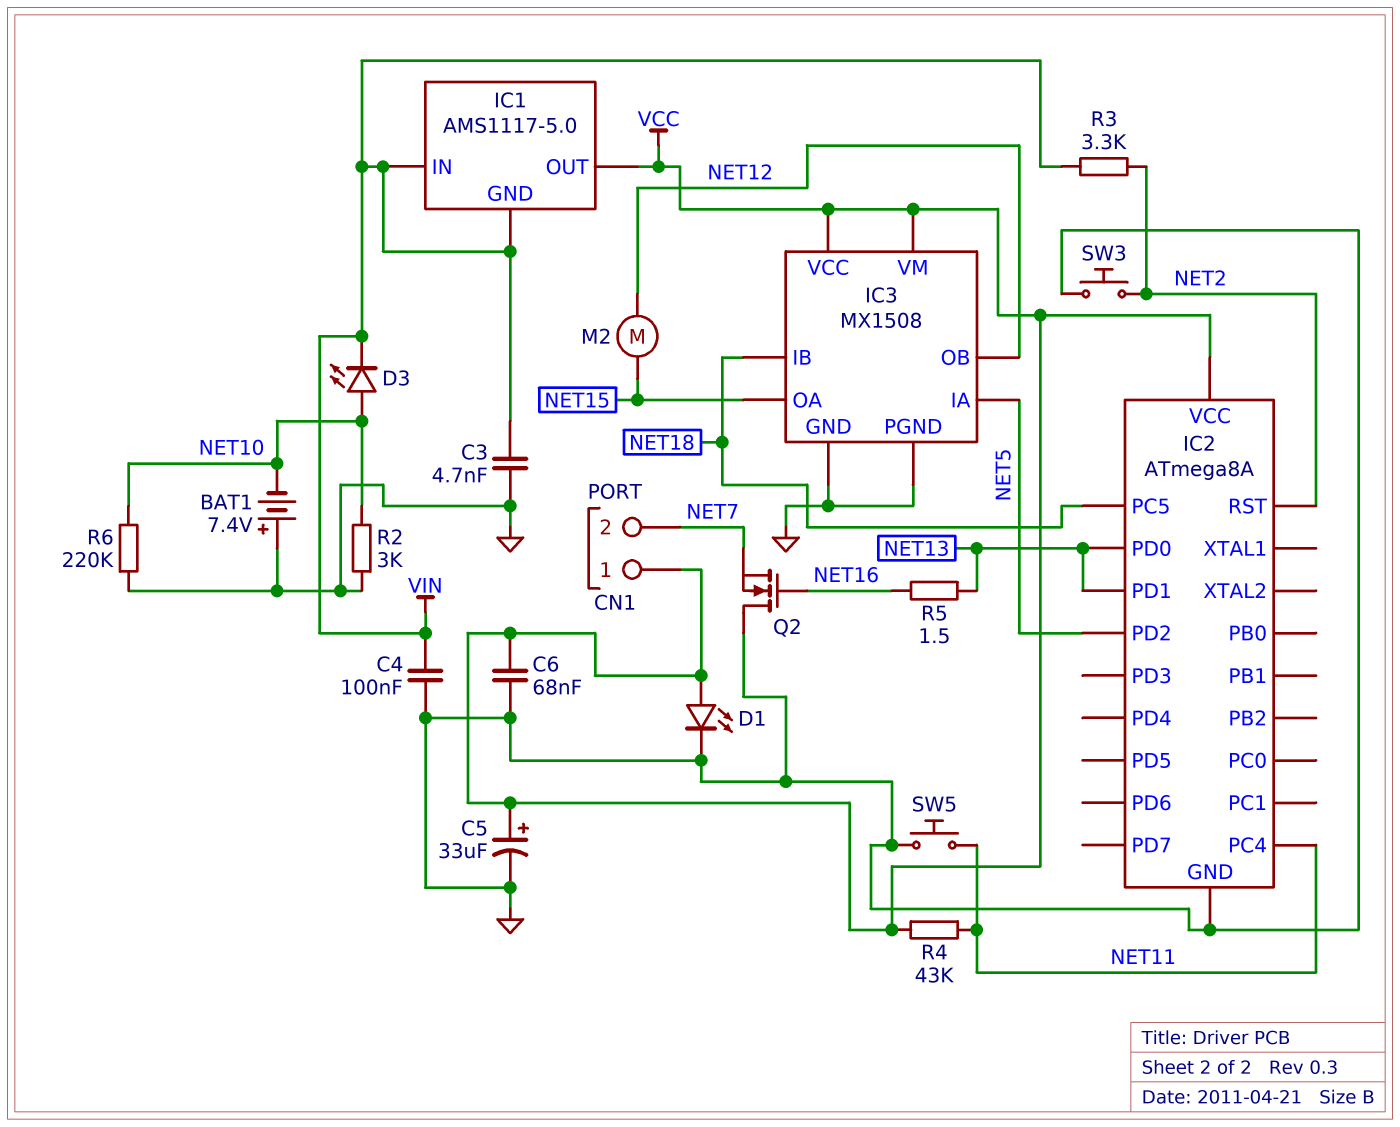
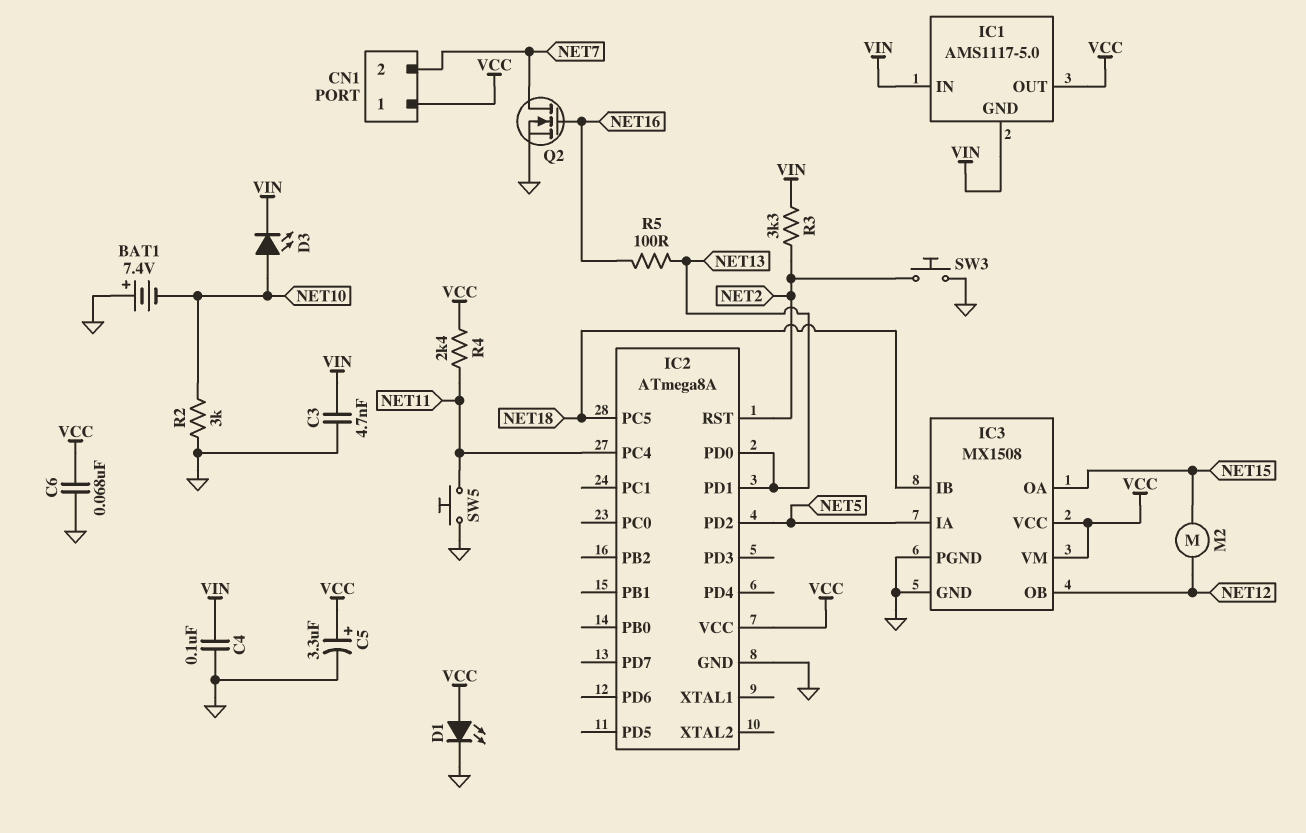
C5: 33uF (plus VCC, minus GND) -> 3.3uF (plus VCC, minus GND)
Q2: NMOS (G NET16, D GND, S NET7) -> NMOS (G NET16, D NET7, S GND)
R4: 43k (NET11, VCC) -> 2.4k (NET11, VCC)
R5: 1.5 (NET13, NET16) -> 100 (NET13, NET16)
R6: 220k (GND, NET10) -> none

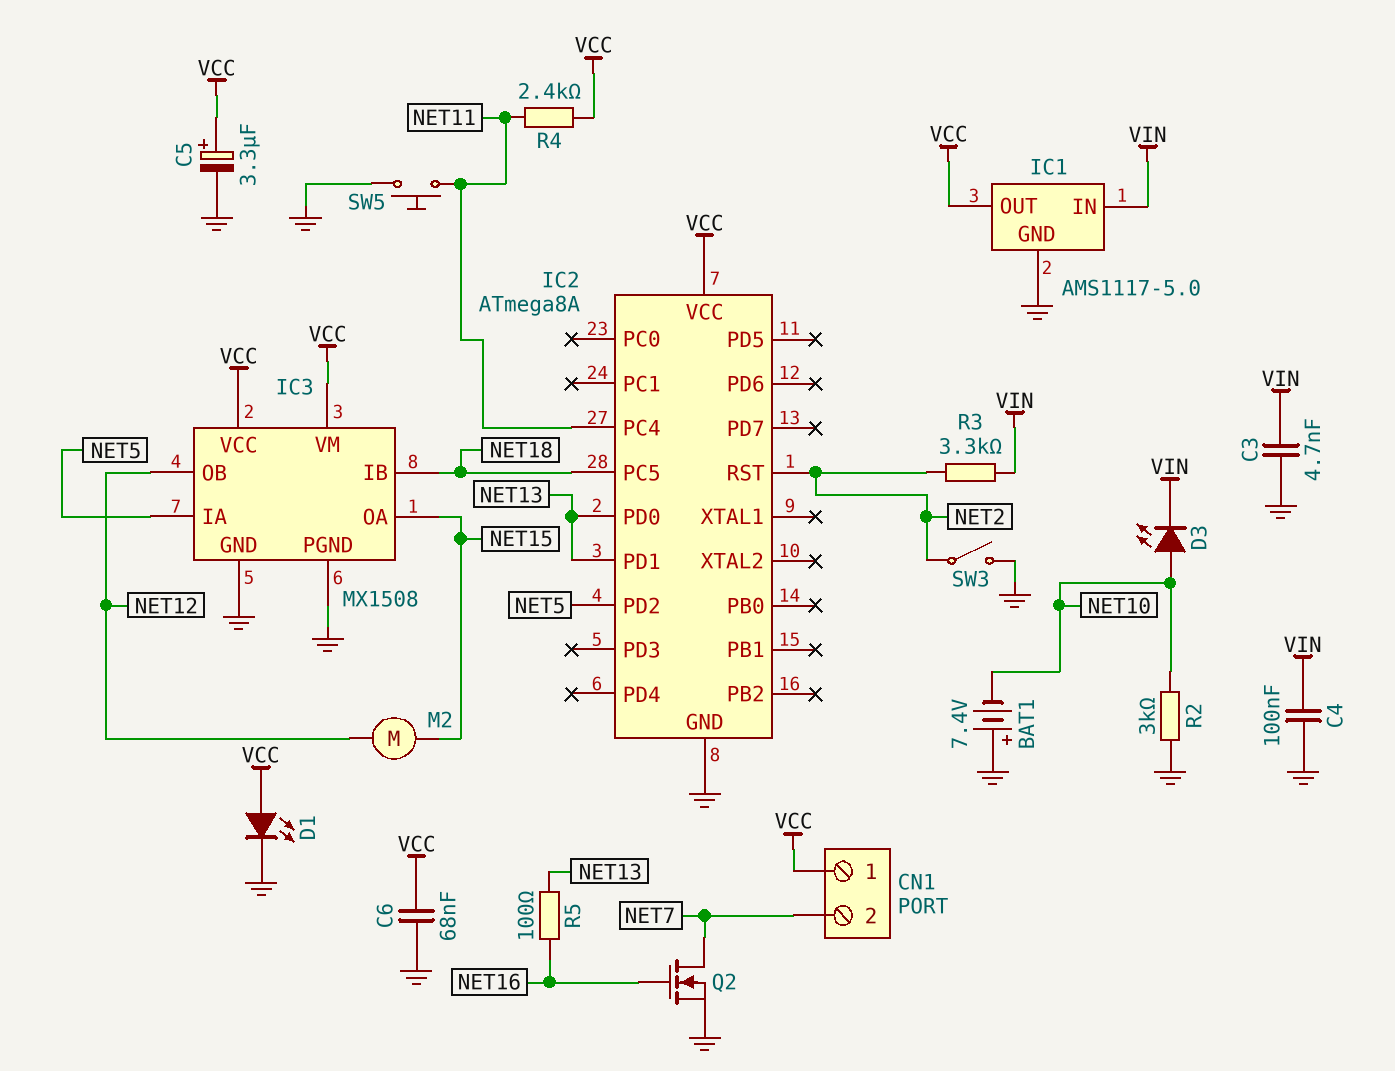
IC1 pin GND: VIN -> GND
SW3: button (GND, NET2) -> switch (GND, NET2)

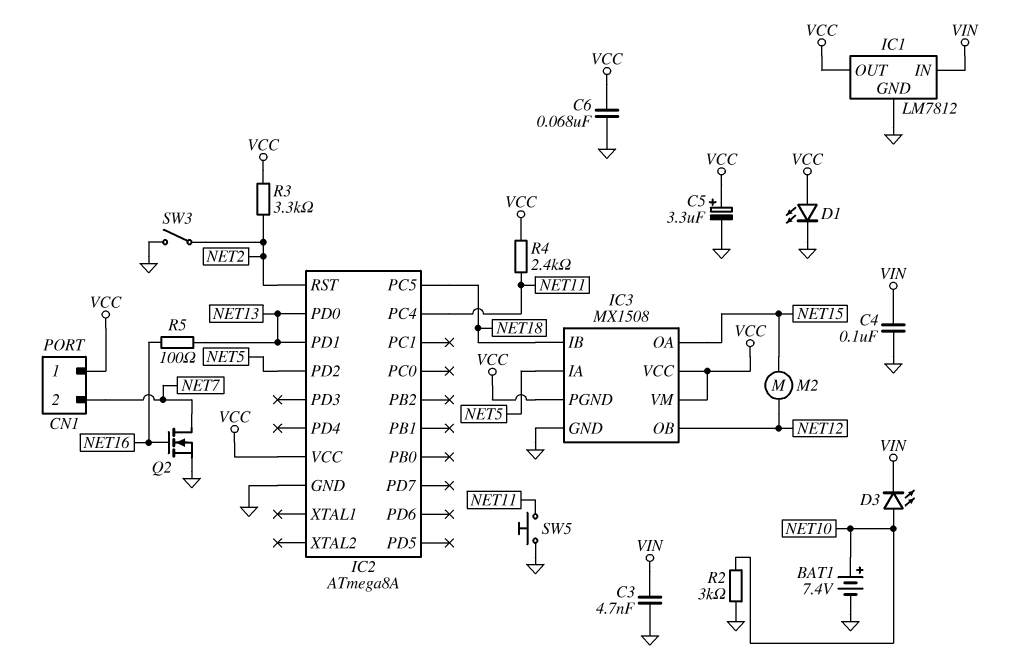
BAT1: 7.4V (plus GND, minus NET10) -> 7.4V (plus NET10, minus GND)
IC1: AMS1117-5.0 -> LM7812
IC3 pin PGND: GND -> VCC
R3: 3.3k (NET2, VIN) -> 3.3k (NET2, VCC)

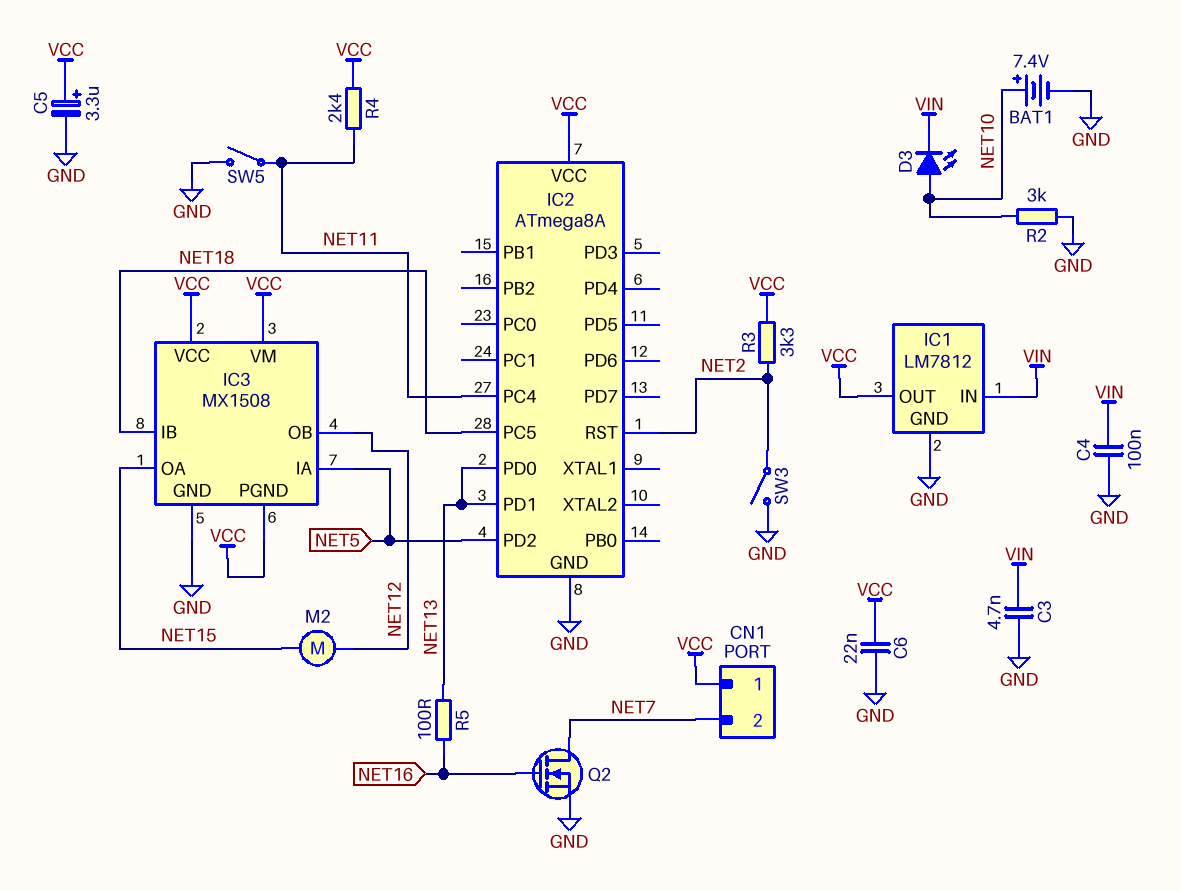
C6: 68nF (GND, VCC) -> 22nF (GND, VCC)
D1: LED (A VCC, K GND) -> none
SW5: button (GND, NET11) -> switch (GND, NET11)

